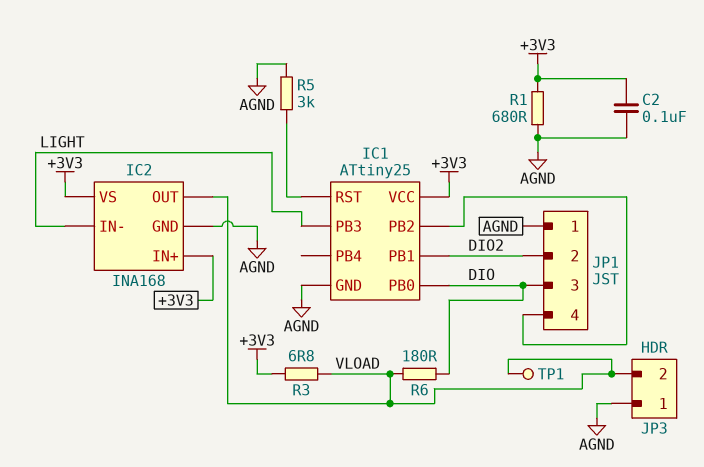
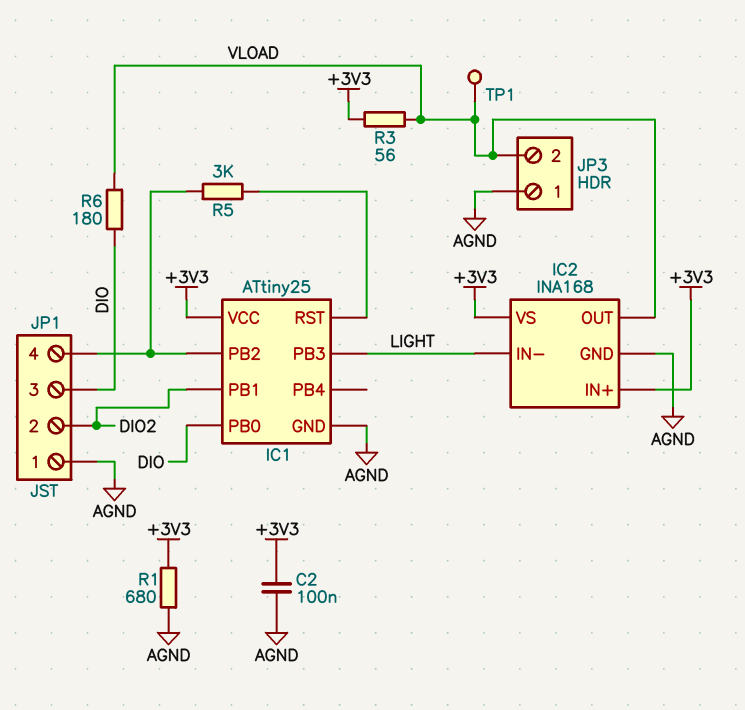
R3: 6.8 (+3V3, VLOAD) -> 56 (+3V3, VLOAD)
R5: 3k (AGND, IC1/RST) -> 3k (IC1/PB2, IC1/RST)

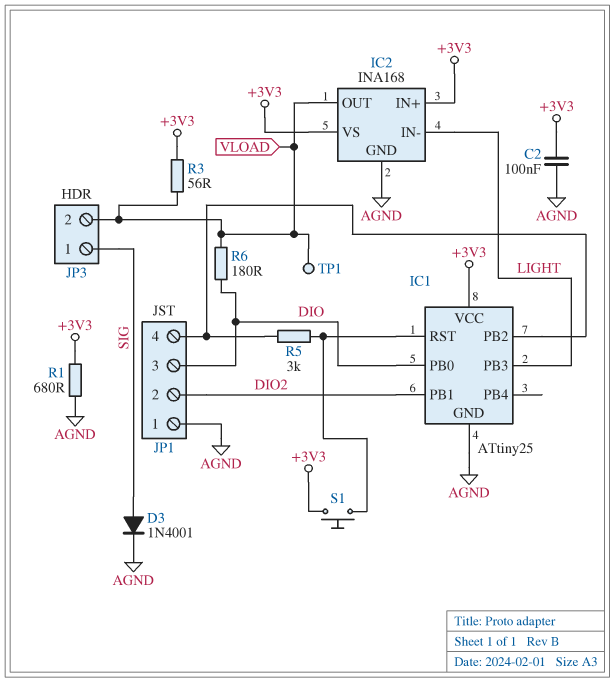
D3: none -> diode 1N4001 (A SIG, K AGND)
JP3 pin 1: AGND -> SIG
S1: none -> button (+3V3, IC1/RST)

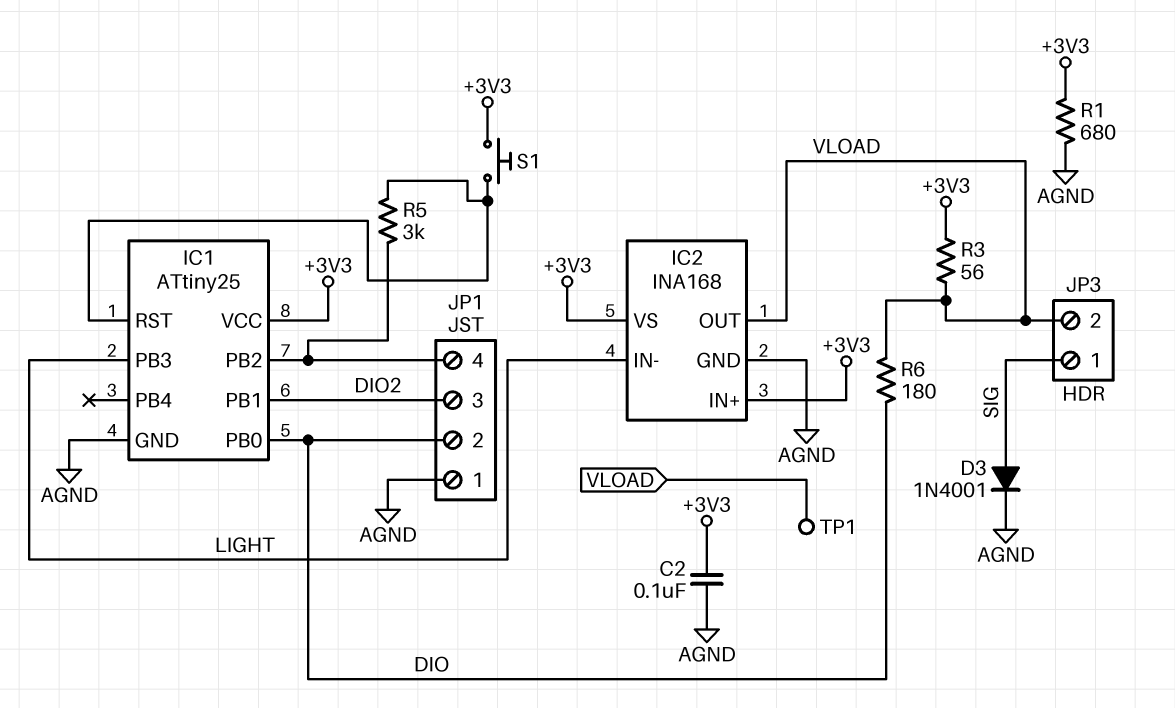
JP1 pin 2: DIO2 -> DIO
JP1 pin 3: DIO -> DIO2

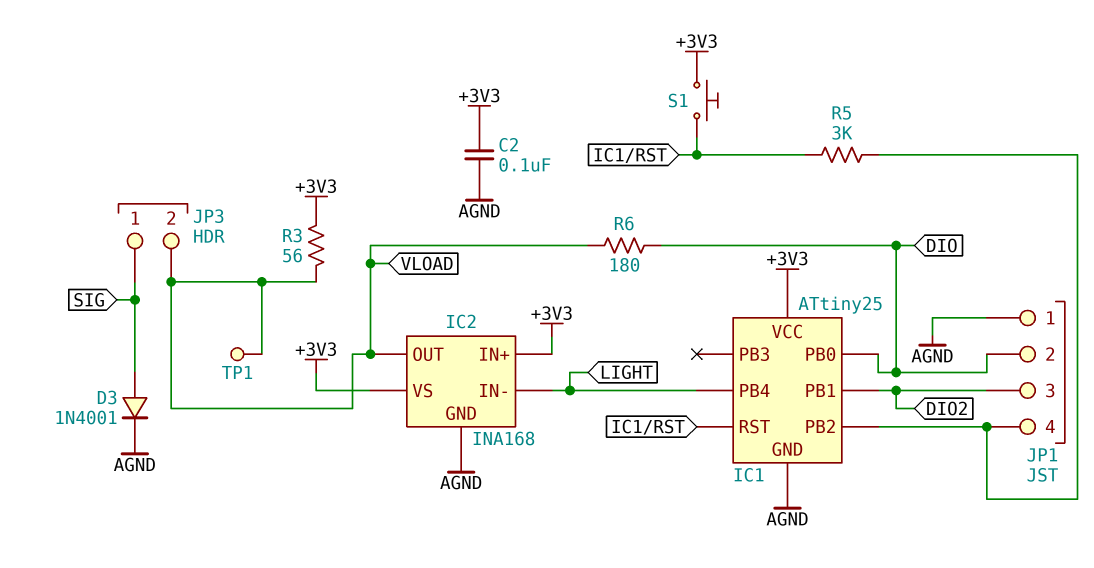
IC1 pin PB3: LIGHT -> none
IC1 pin PB4: none -> LIGHT
R1: 680 (+3V3, AGND) -> none

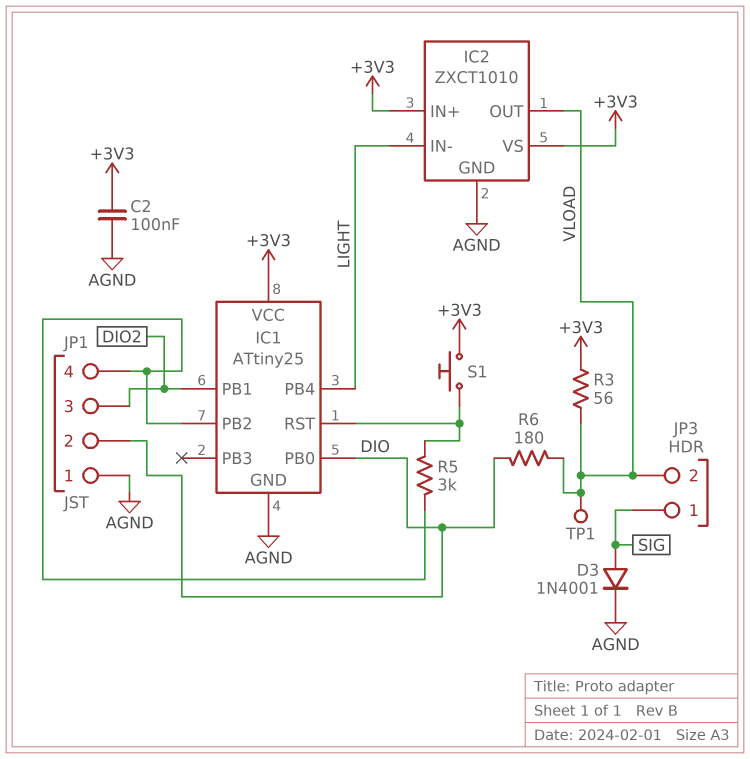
IC2: INA168 -> ZXCT1010

